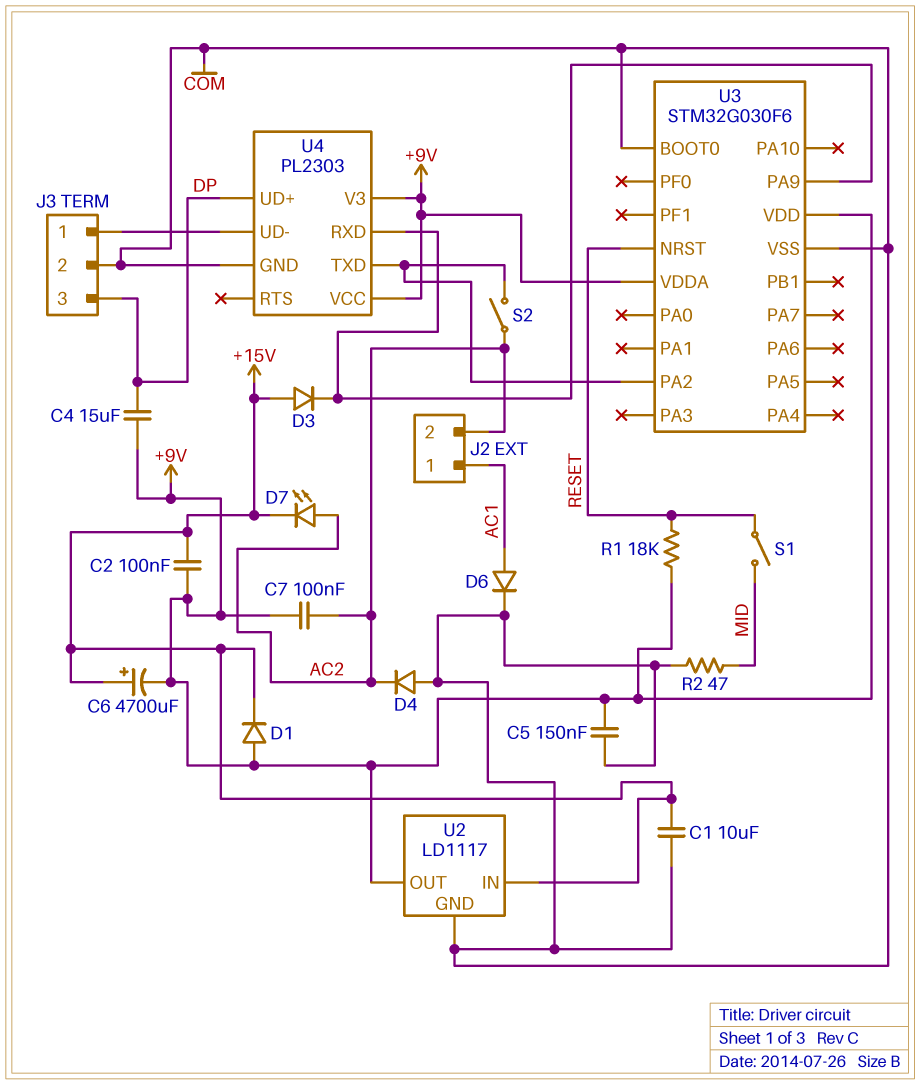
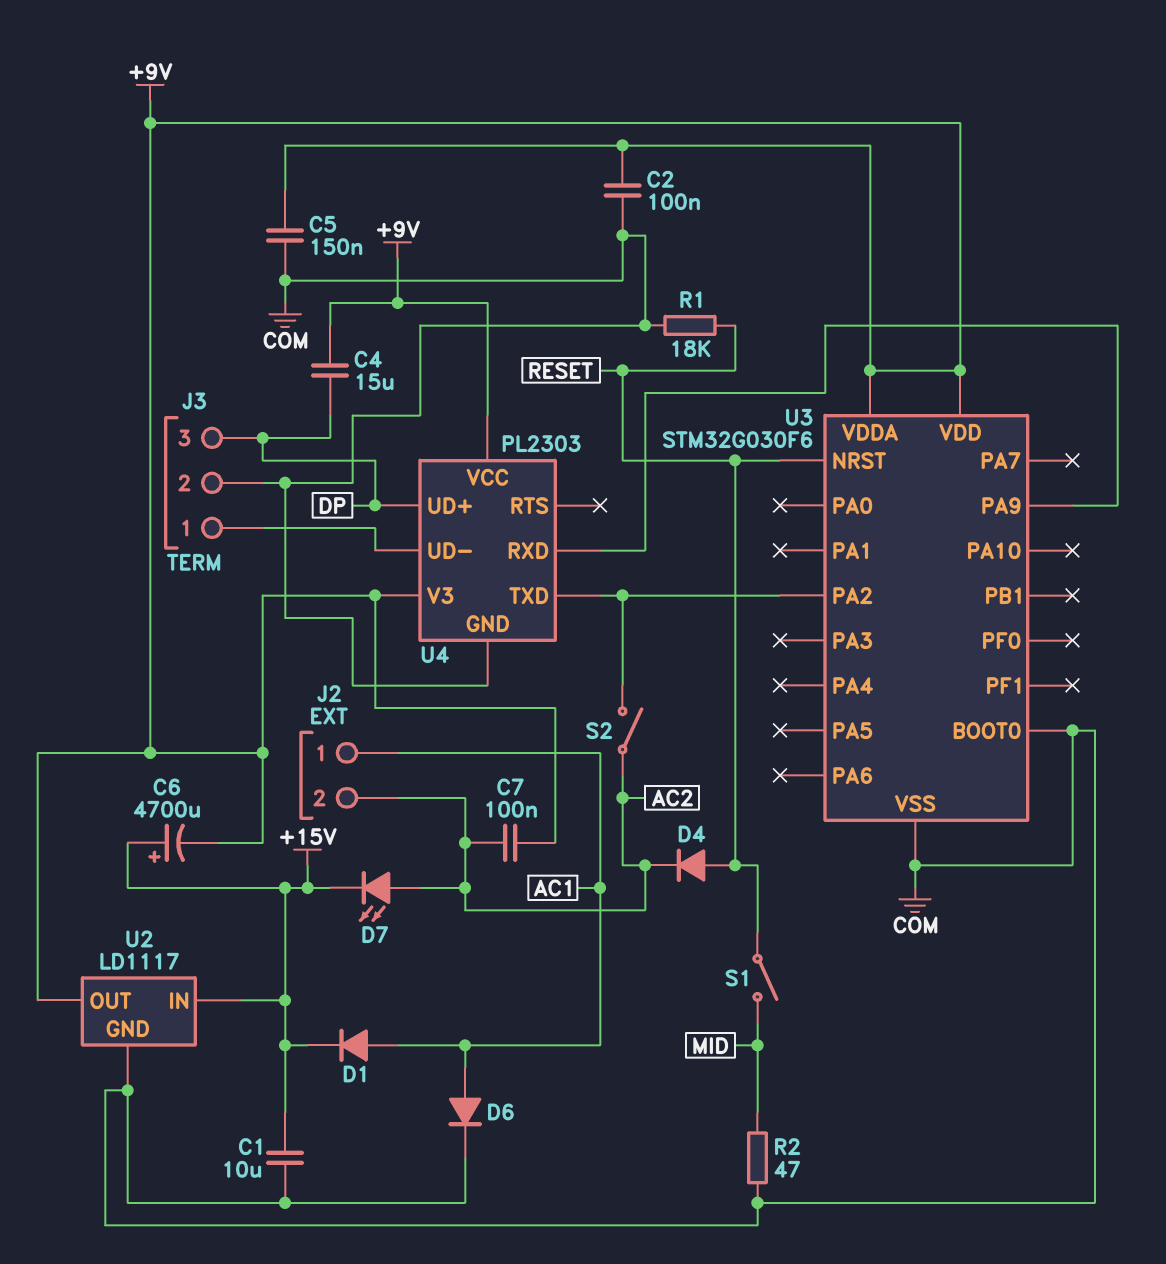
C2: 100nF (+9V, +15V) -> 100nF (+9V, COM)
D1: diode (A +9V, K +15V) -> diode (A AC1, K +15V)
D3: diode (A +15V, K U3/PA9) -> none
D4: diode (A COM, K AC2) -> diode (A RESET, K AC2)
R1: 18k (+9V, RESET) -> 18k (COM, RESET)

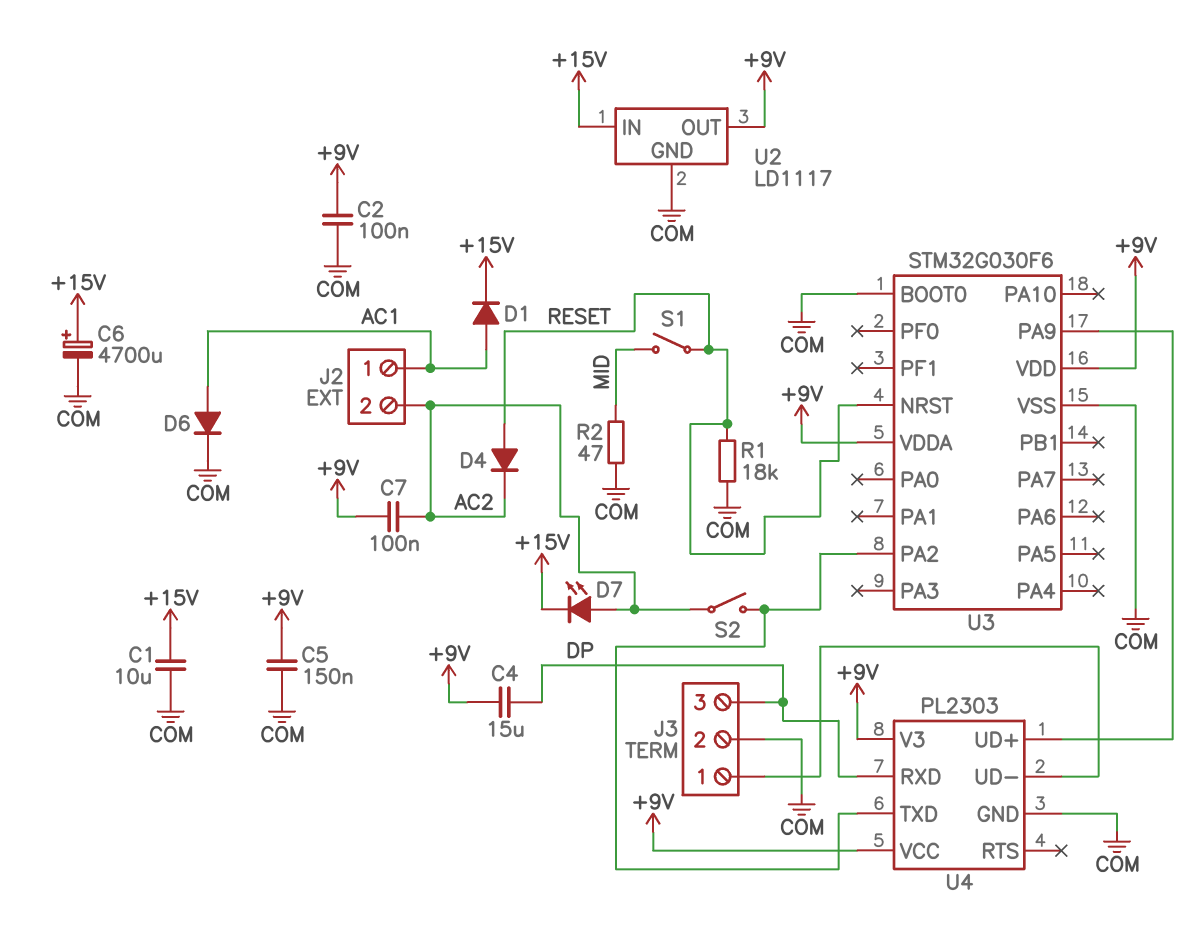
C6: 4700uF (plus +15V, minus +9V) -> 4700uF (plus +15V, minus COM)
U4 pin RXD: U3/PA9 -> DP
U4 pin UD+: DP -> U3/PA9

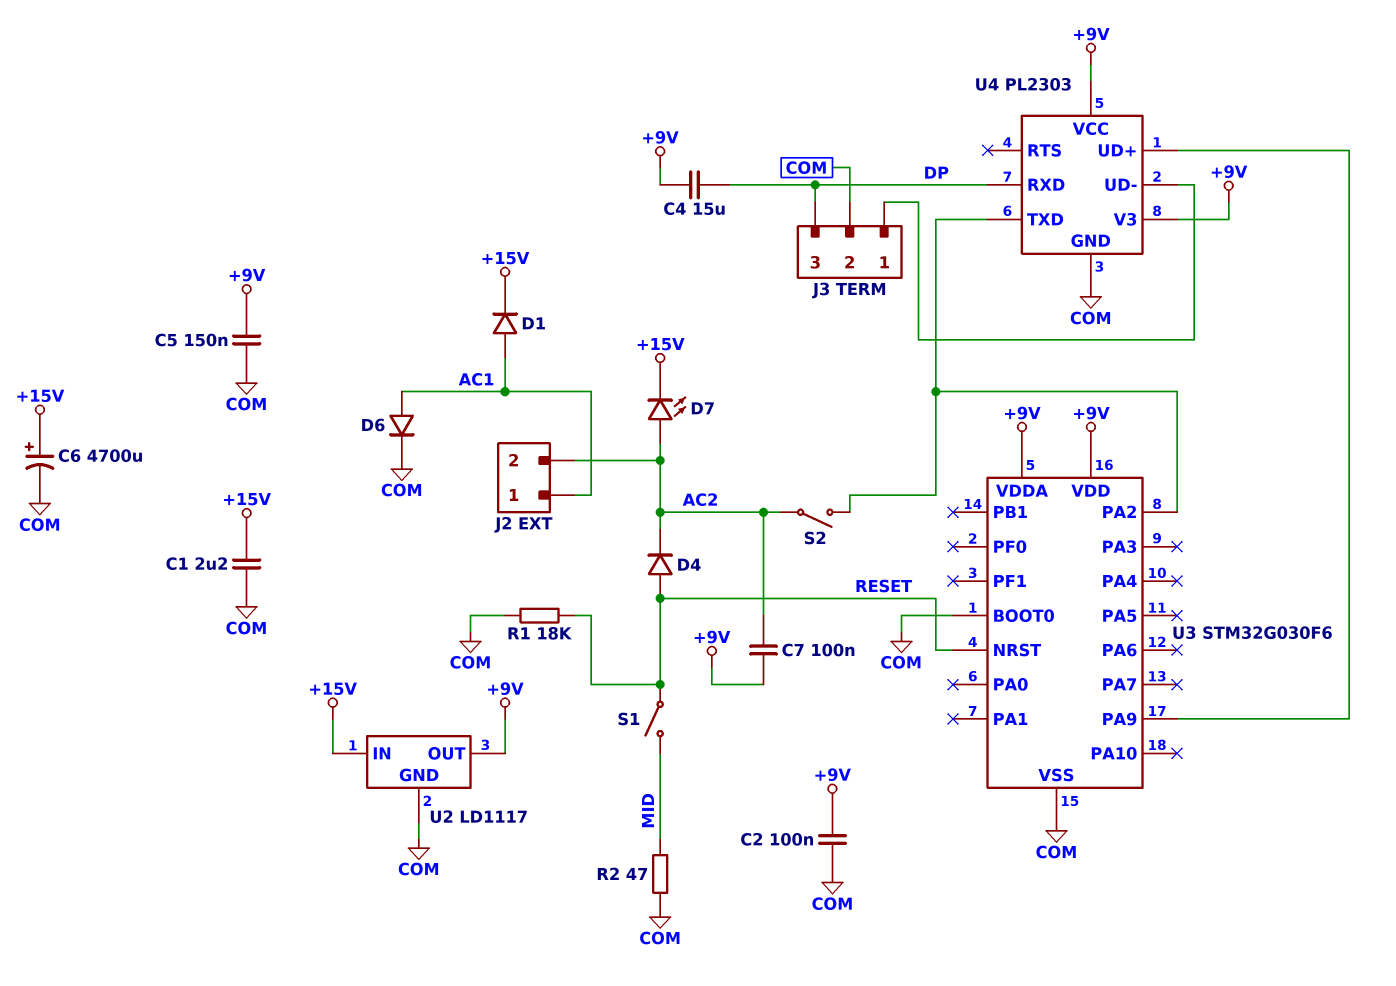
C1: 10uF (+15V, COM) -> 2.2uF (+15V, COM)

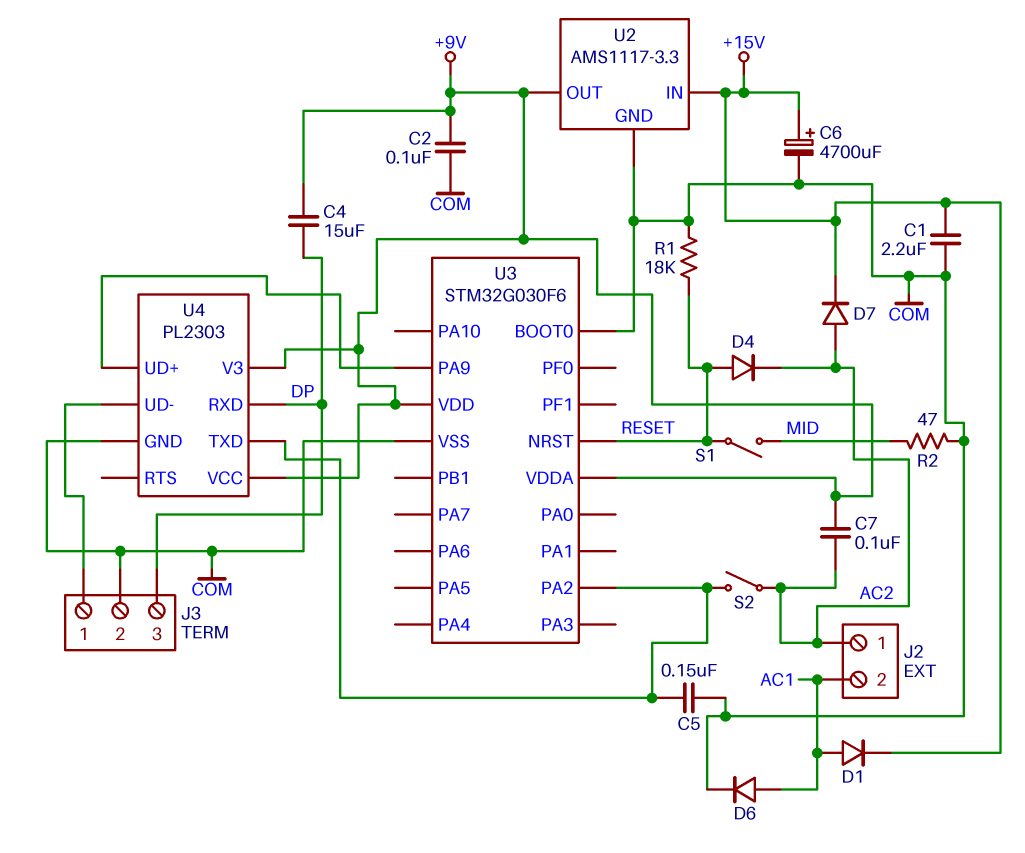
C5: 150nF (+9V, COM) -> 150nF (COM, U3/PA2)
D7: LED (A AC2, K +15V) -> diode (A AC2, K +15V)
J2 pin 1: AC1 -> AC2
J2 pin 2: AC2 -> AC1
U2: LD1117 -> AMS1117-3.3

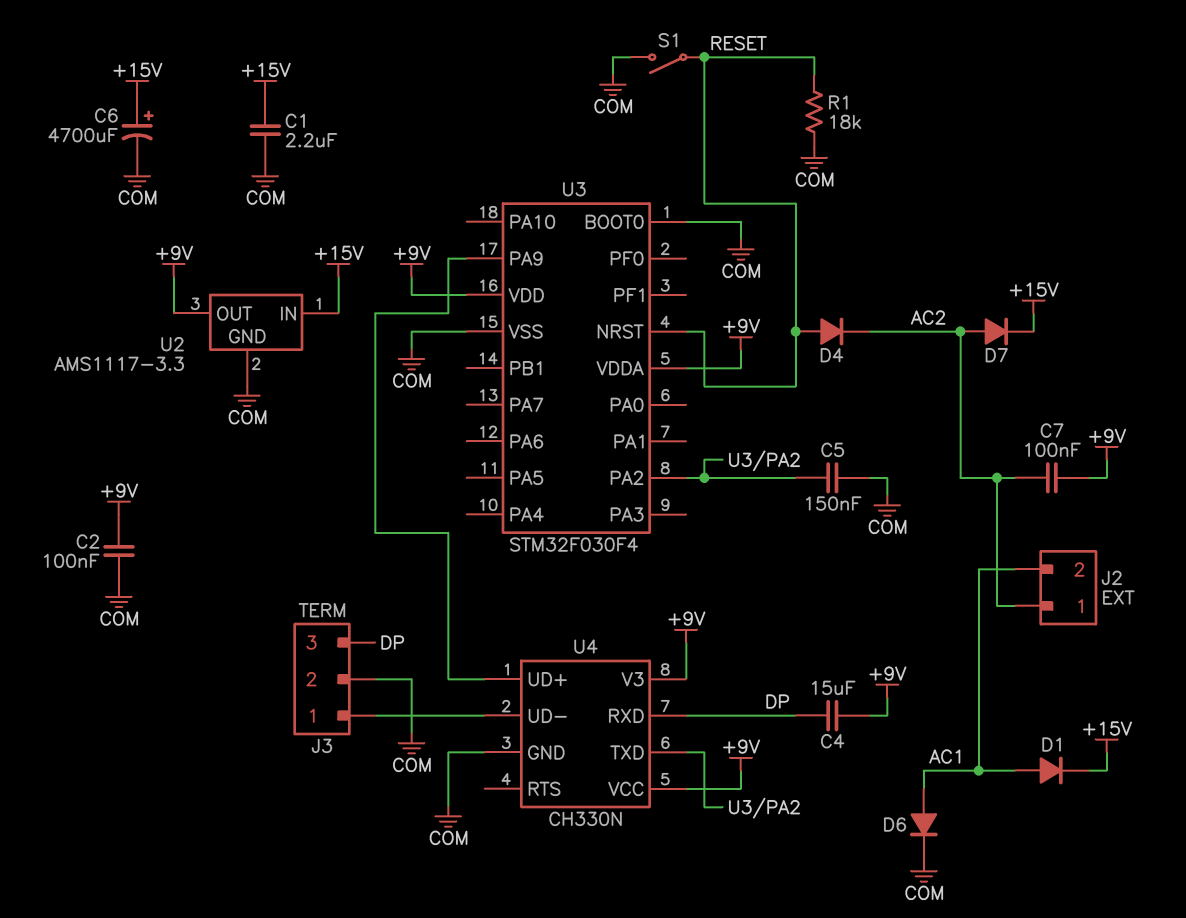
R2: 47 (COM, MID) -> none
S1: switch (MID, RESET) -> switch (COM, RESET)
S2: switch (AC2, U3/PA2) -> none
U3: STM32G030F6 -> STM32F030F4
U4: PL2303 -> CH330N

